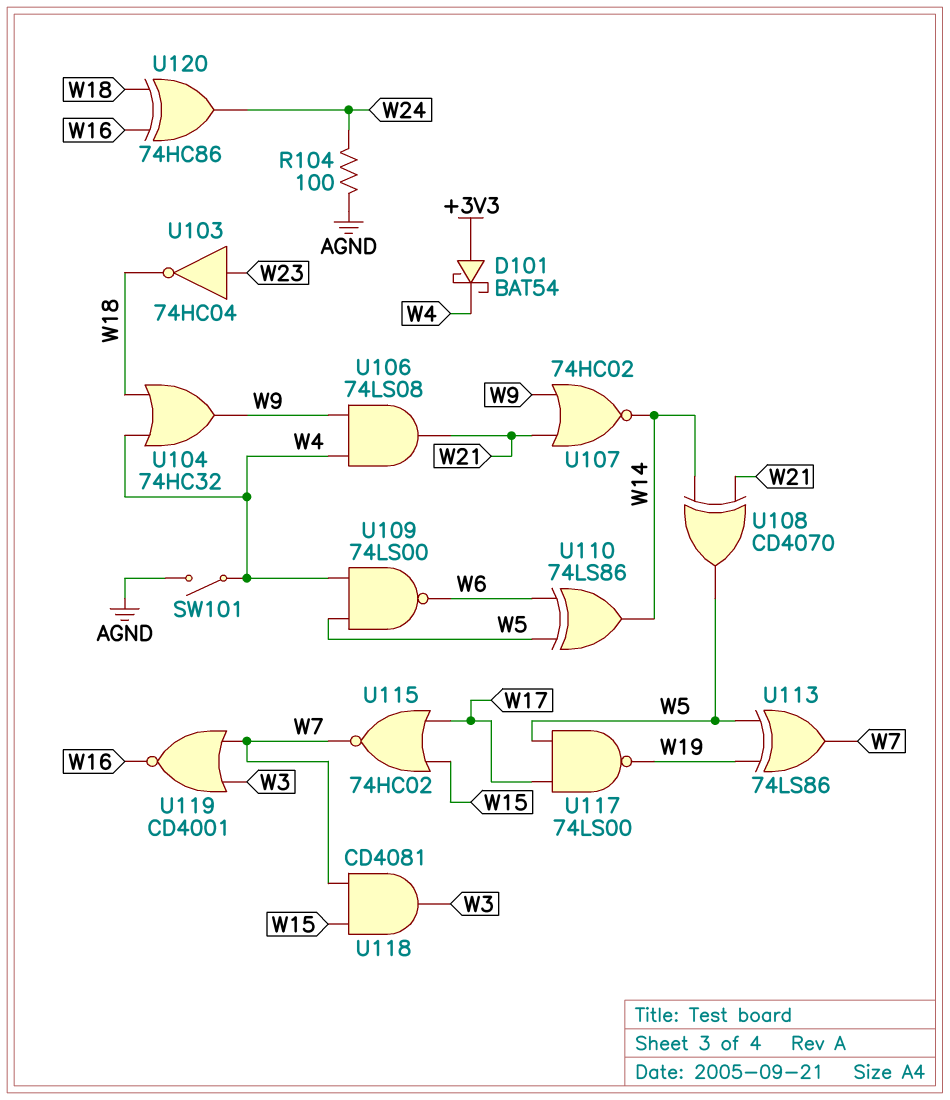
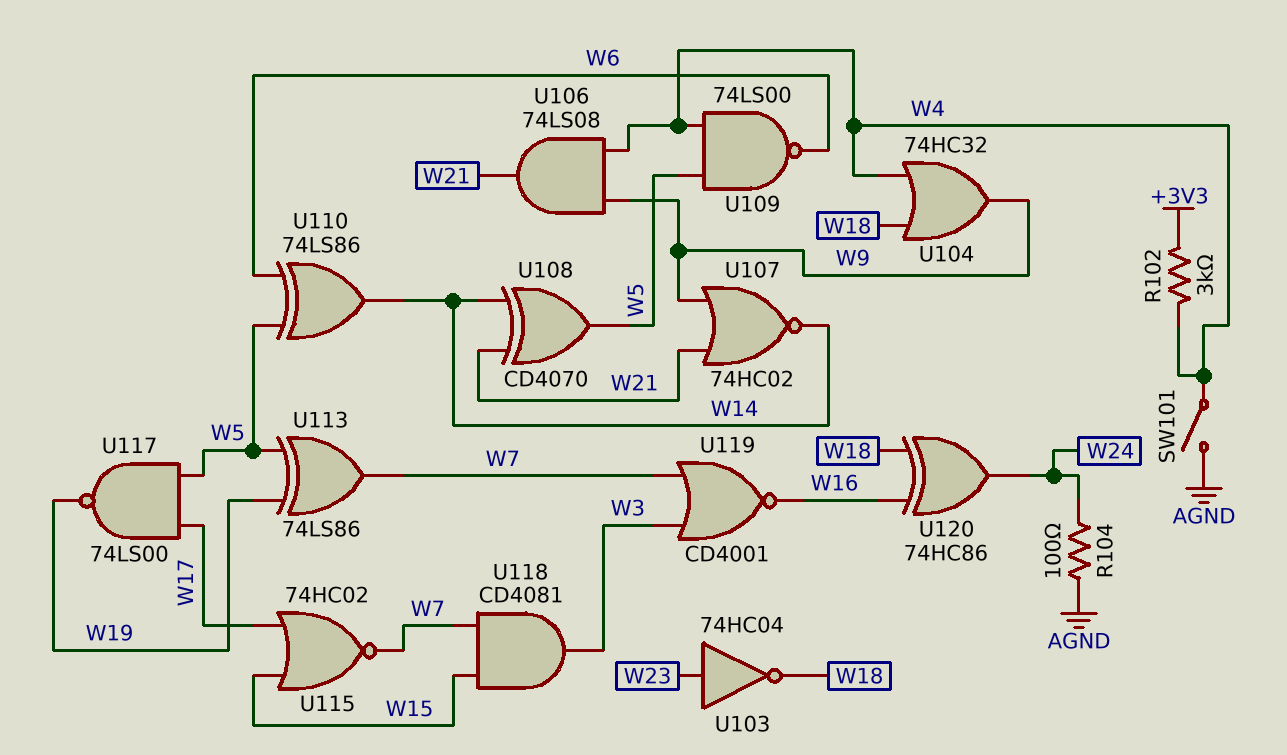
D101: schottky BAT54 (A +3V3, K W4) -> none
R102: none -> 3k (+3V3, W4)

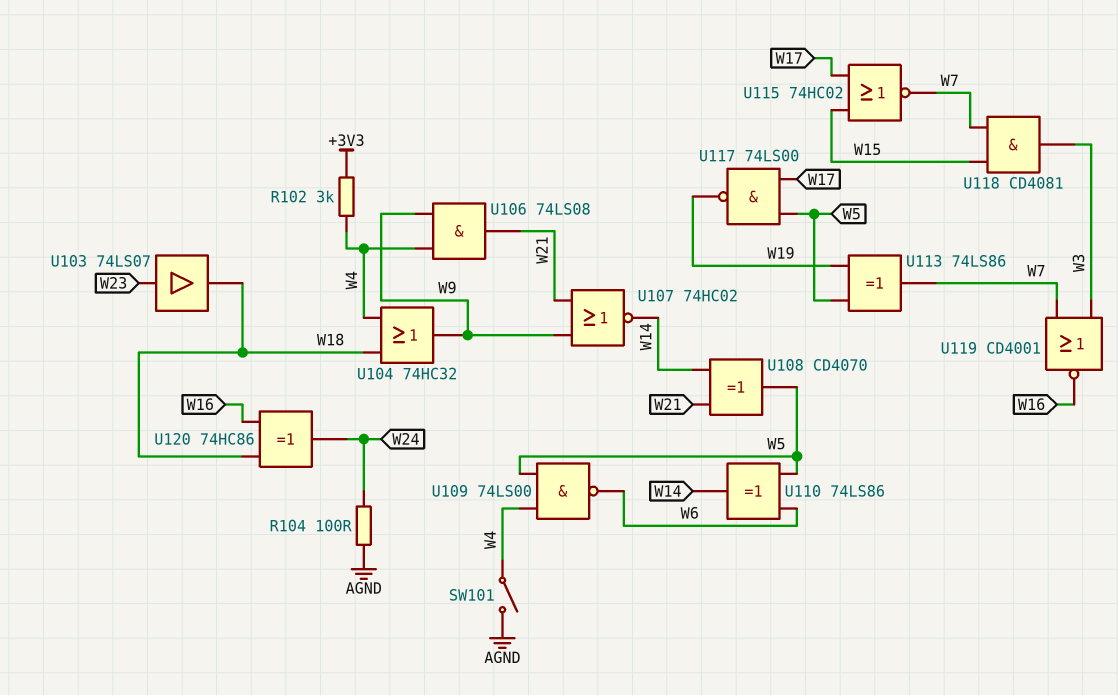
U103: NOT 74HC04 (in W23, out W18) -> buffer 74LS07 (in W23, out W18)

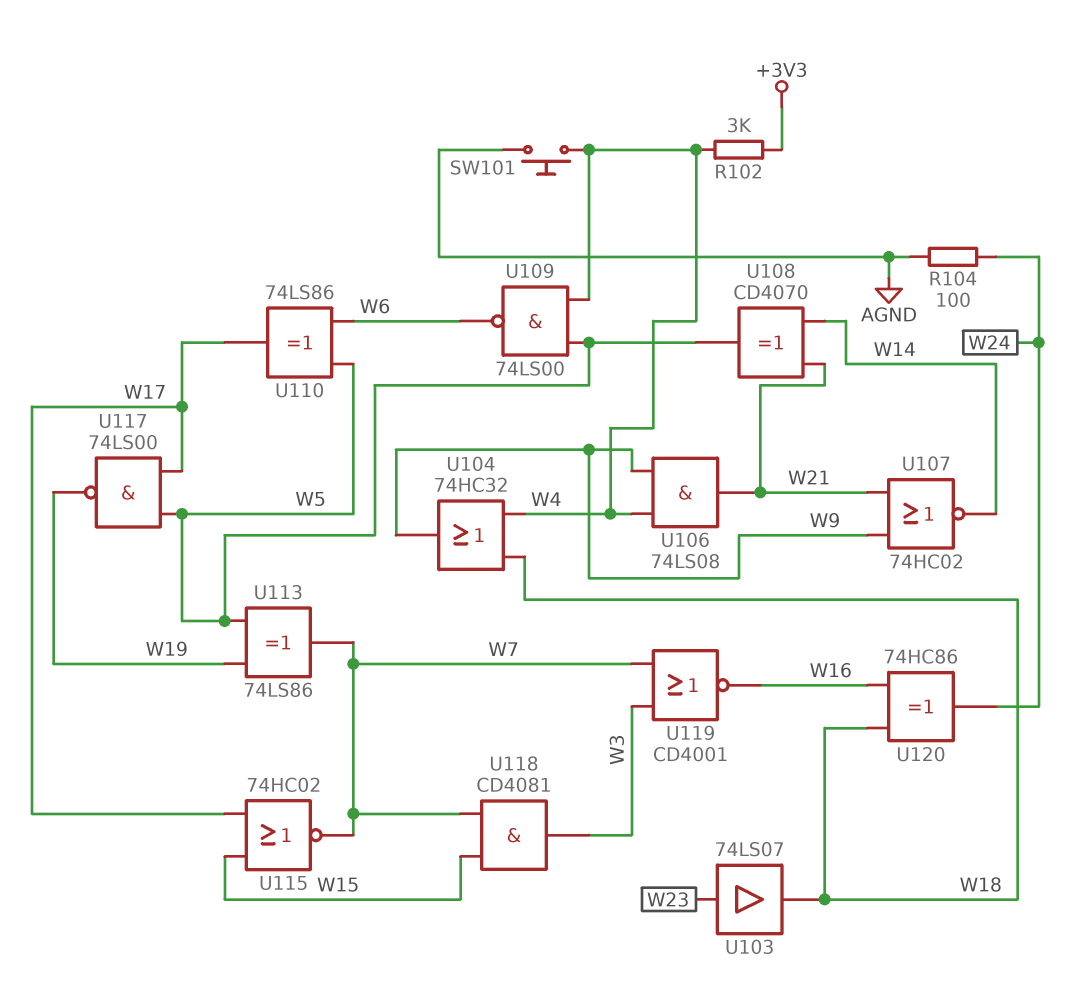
SW101: switch (AGND, W4) -> button (AGND, W4)
U110: XOR 74LS86 (in W5, in W6, out W14) -> XOR 74LS86 (in W5, in W6, out W17)

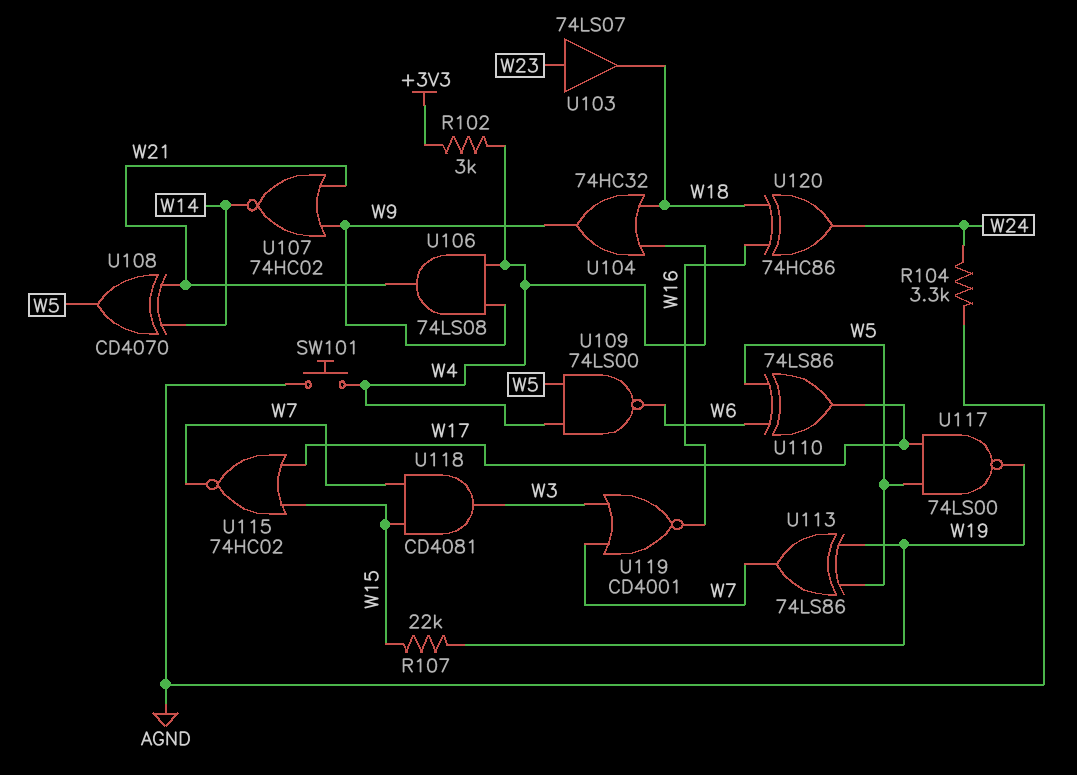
R104: 100 (AGND, W24) -> 3.3k (AGND, W24)
R107: none -> 22k (W15, W19)

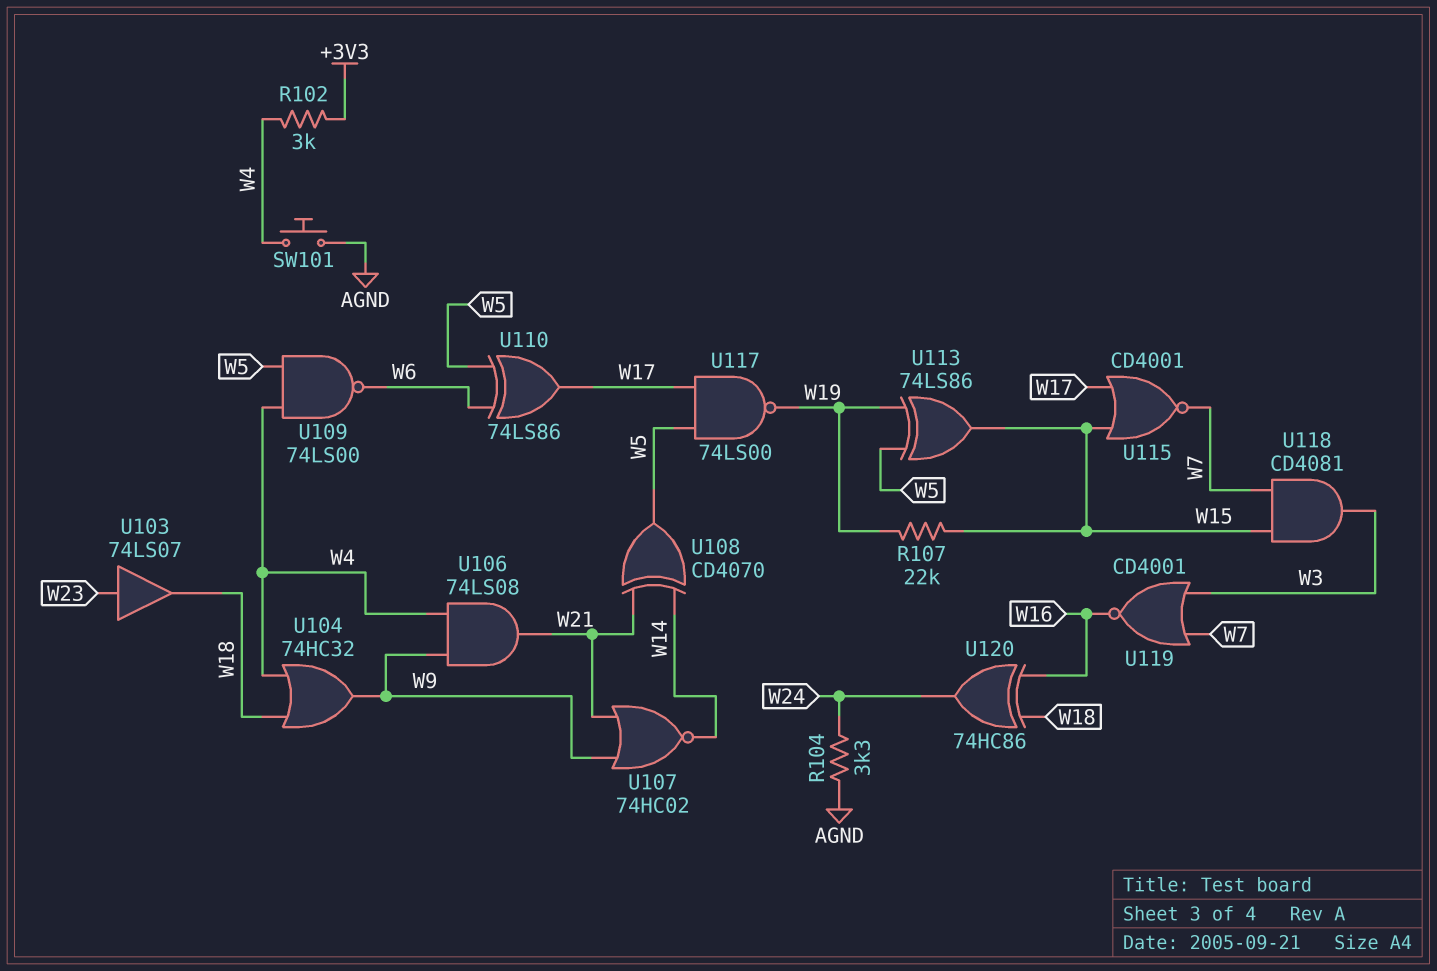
U113: XOR 74LS86 (in W5, in W19, out W7) -> XOR 74LS86 (in W5, in W19, out W15)
U115: NOR 74HC02 (in W15, in W17, out W7) -> NOR CD4001 (in W15, in W17, out W7)

